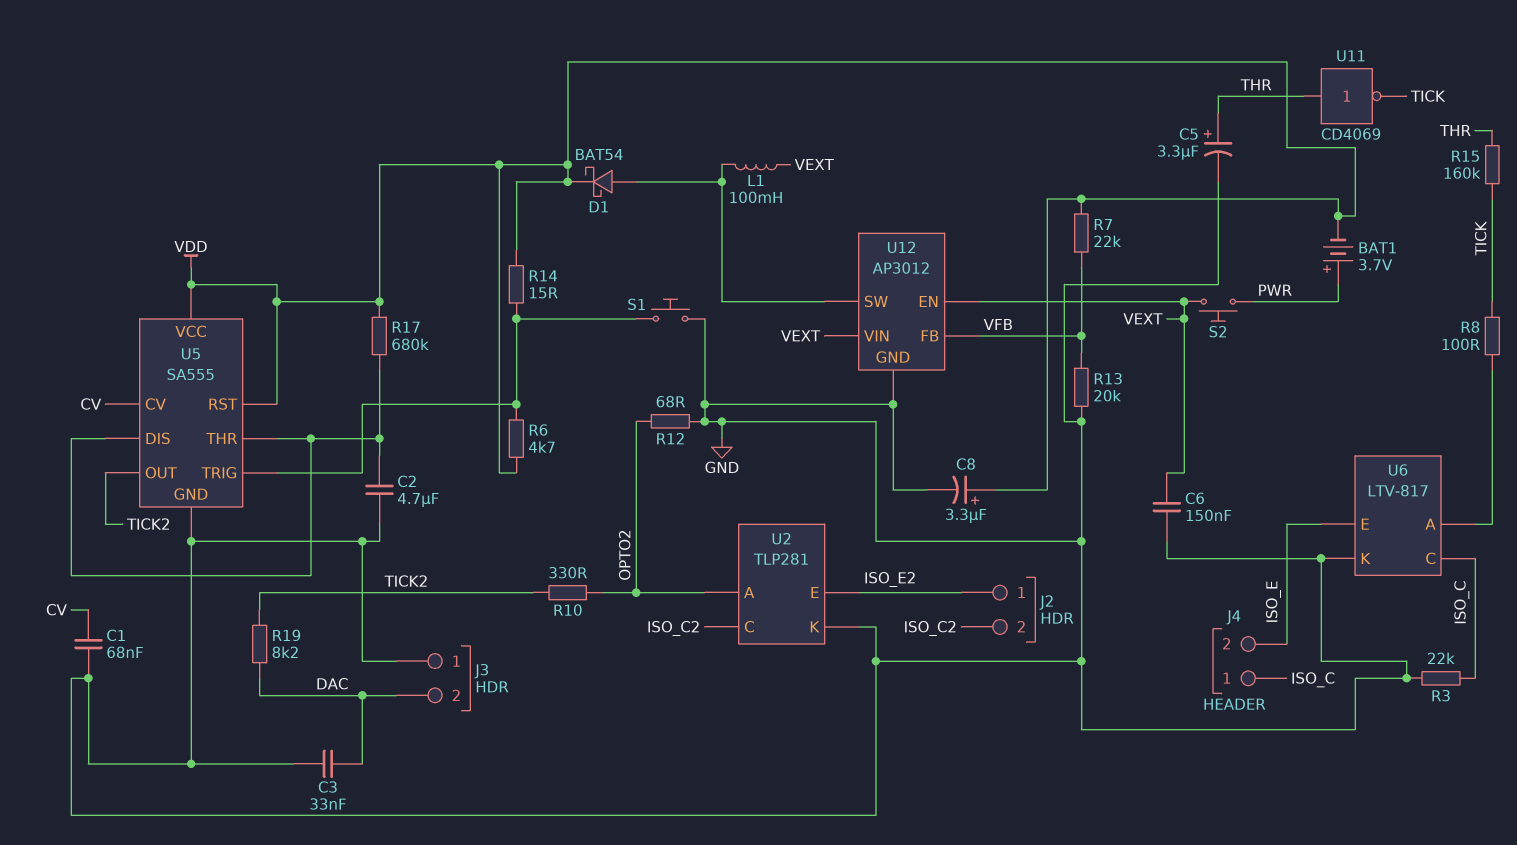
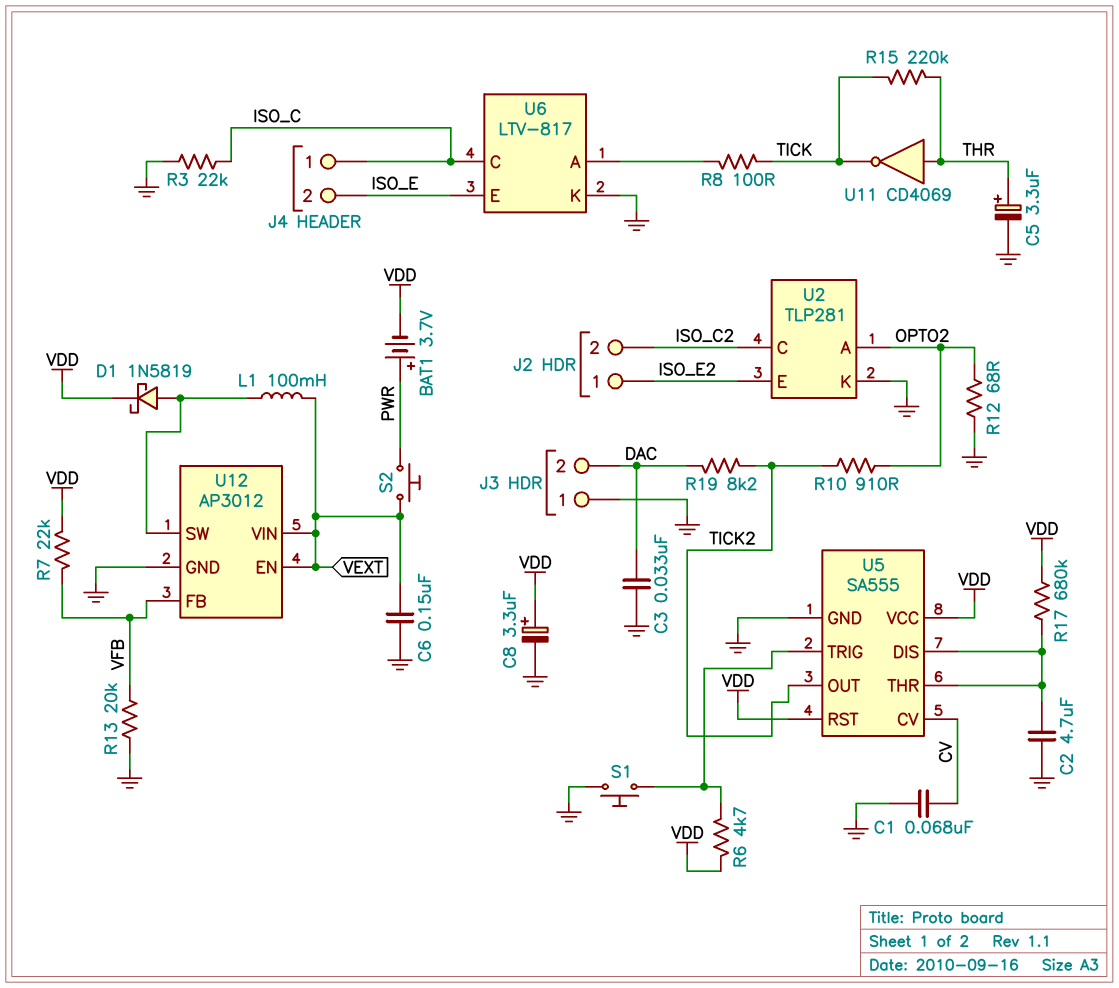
D1: schottky BAT54 (A U12/SW, K VDD) -> schottky 1N5819 (A U12/SW, K VDD)
R10: 330 (OPTO2, TICK2) -> 910 (OPTO2, TICK2)
R14: 15 (U5/TRIG, VDD) -> none
R15: 160k (THR, TICK) -> 220k (THR, TICK)

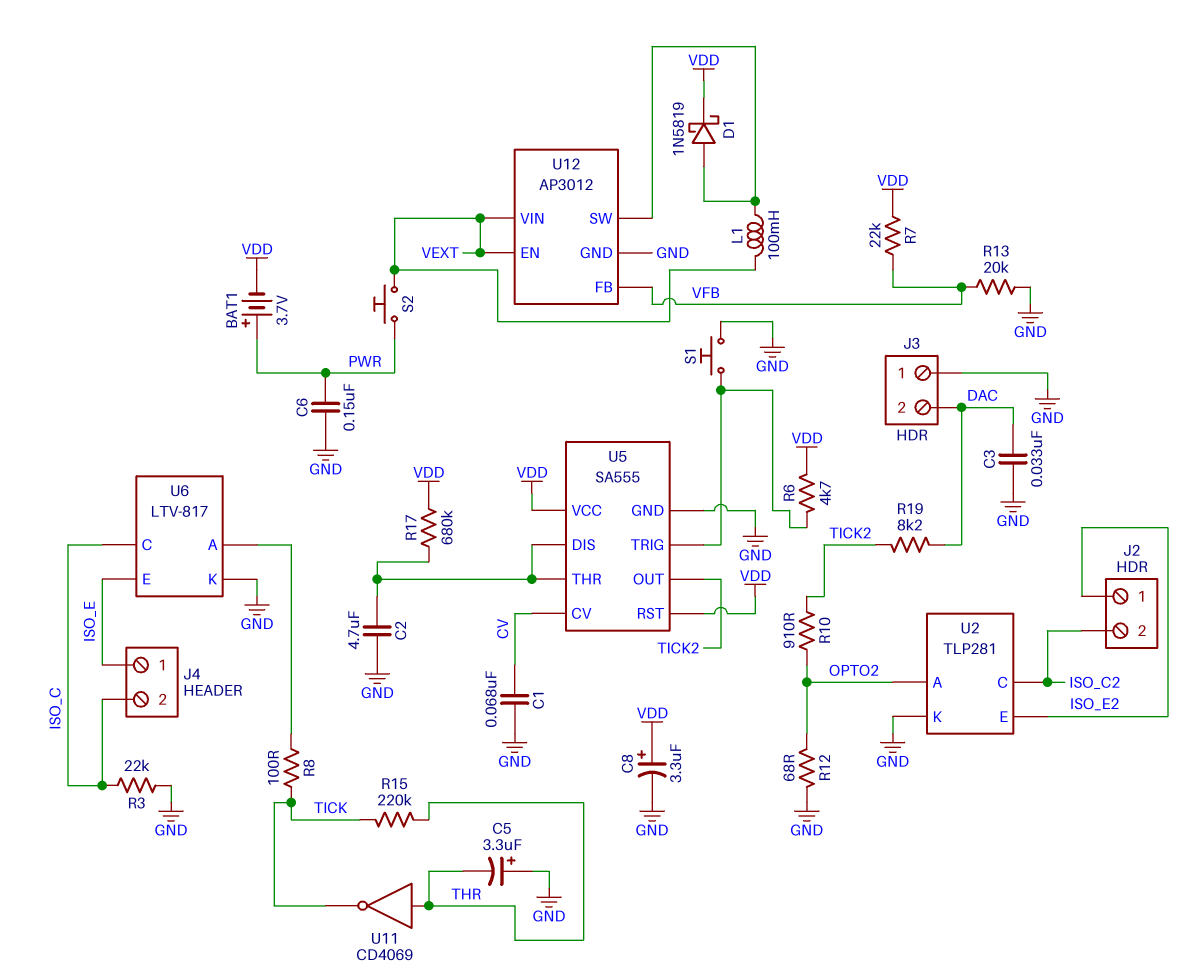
C5: 3.3uF (plus THR, minus GND) -> 3.3uF (plus GND, minus THR)
C6: 150nF (GND, VEXT) -> 150nF (GND, PWR)
J4 pin 1: ISO_C -> ISO_E
J4 pin 2: ISO_E -> ISO_C

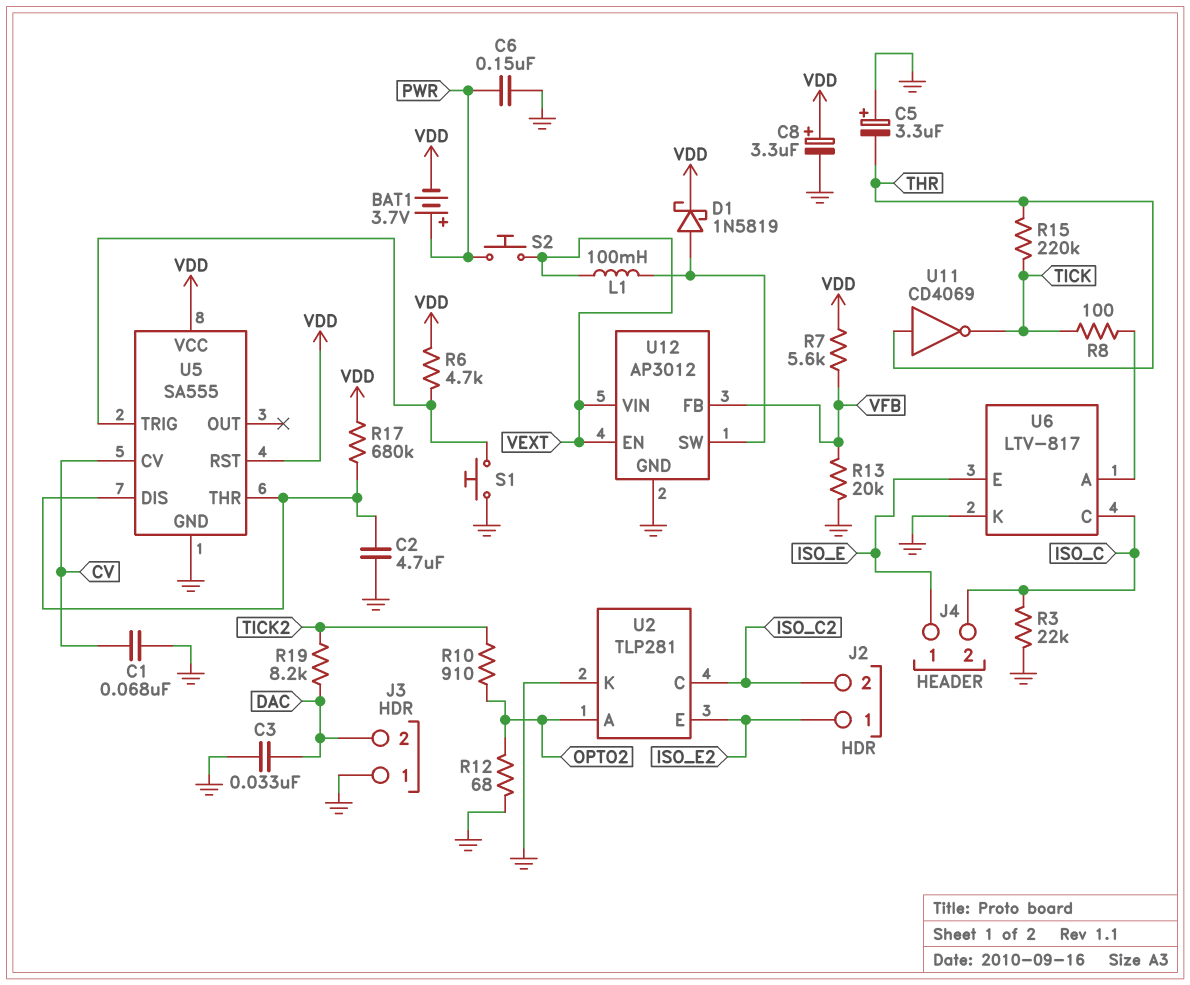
R7: 22k (VDD, VFB) -> 5.6k (VDD, VFB)
U5 pin OUT: TICK2 -> none

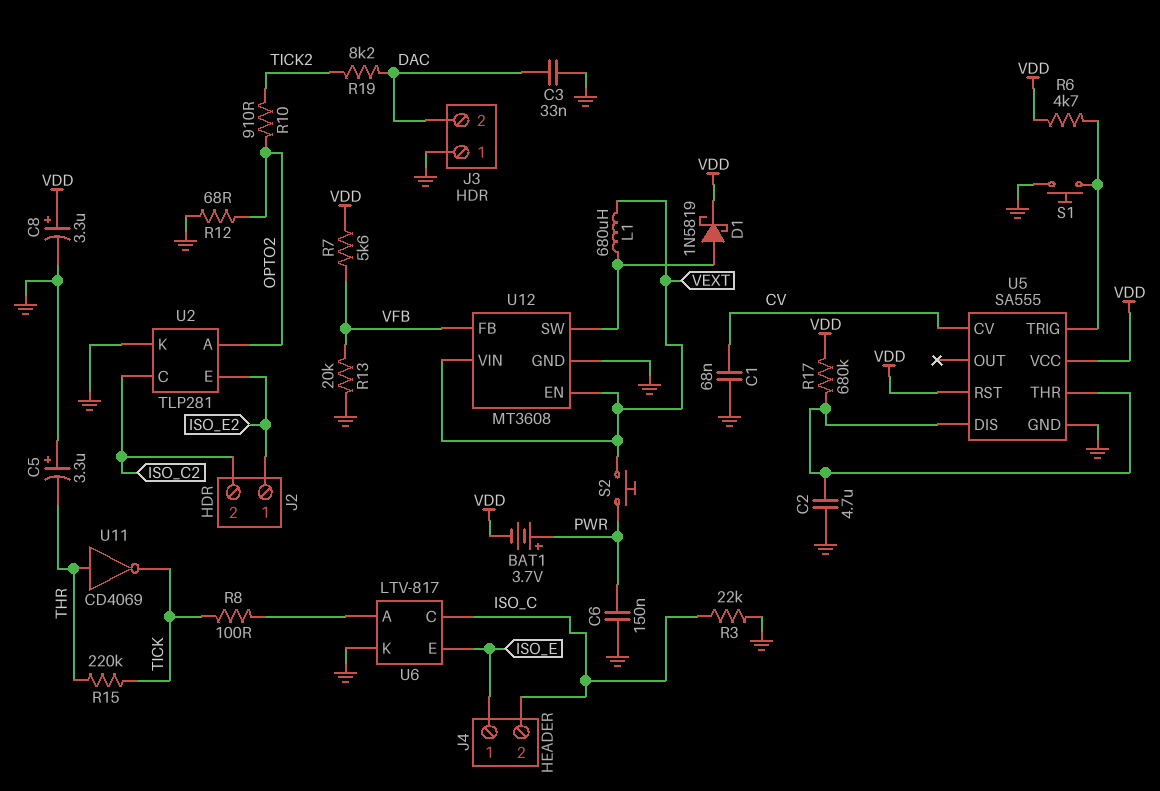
L1: 100mH (U12/SW, VEXT) -> 680uH (U12/SW, VEXT)
U12: AP3012 -> MT3608

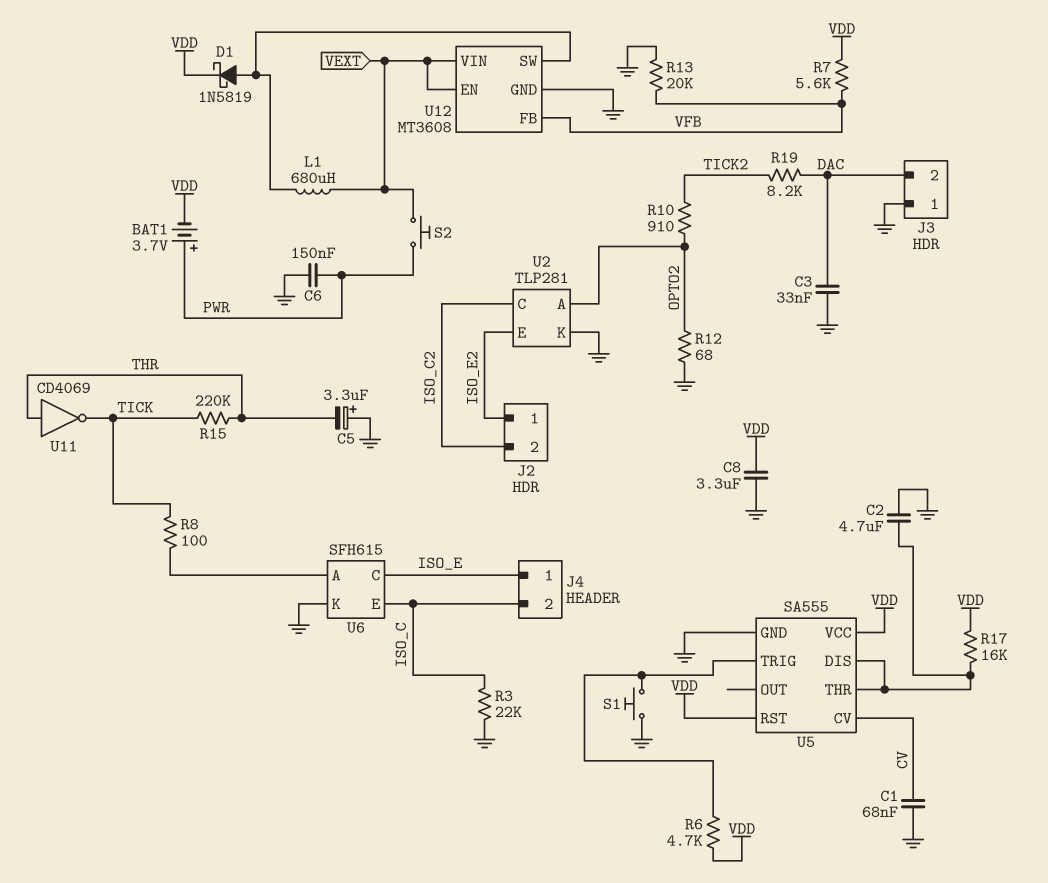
C8: 3.3uF (plus VDD, minus GND) -> 3.3uF (GND, VDD)
R17: 680k (U5/DIS, VDD) -> 16k (U5/DIS, VDD)
U6: LTV-817 -> SFH615
U6 pin C: ISO_C -> ISO_E
U6 pin E: ISO_E -> ISO_C

